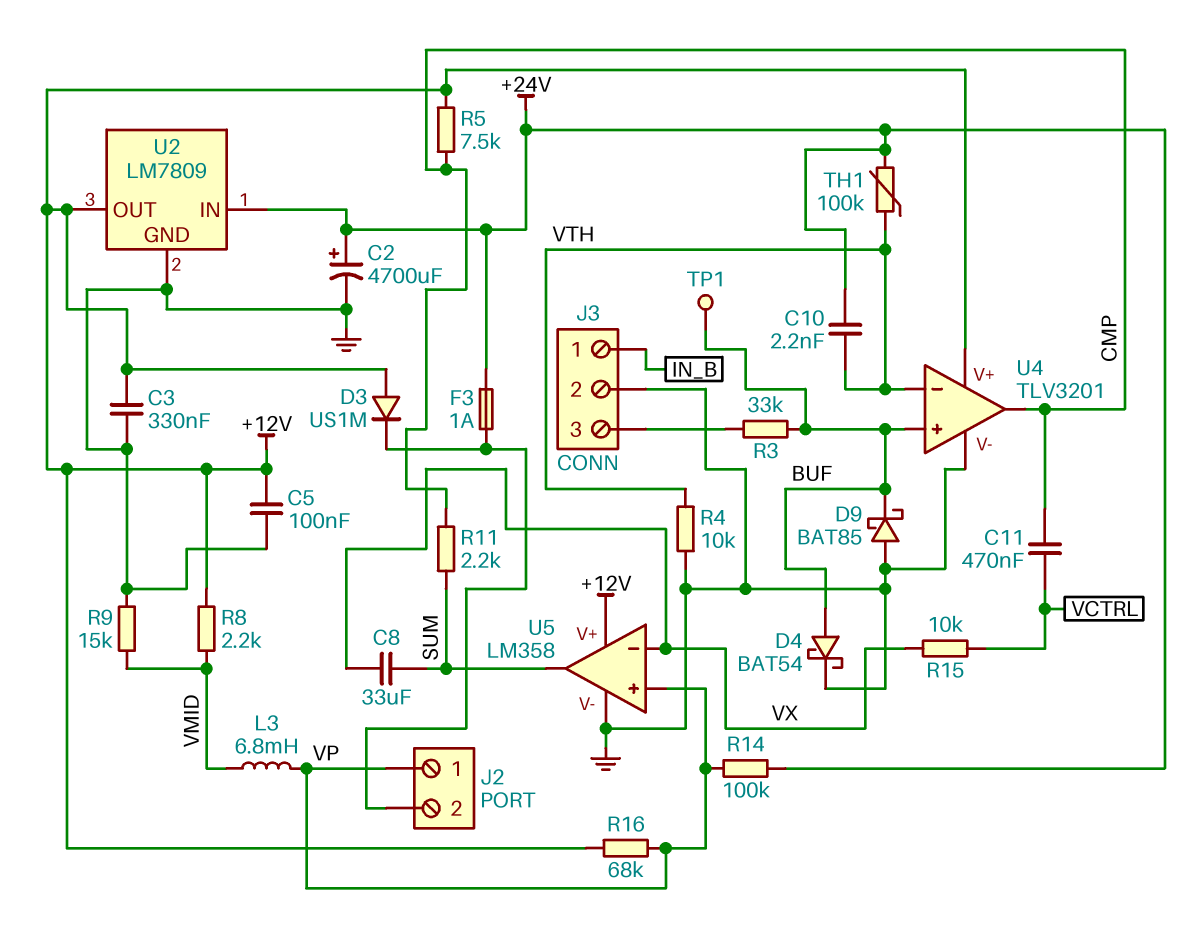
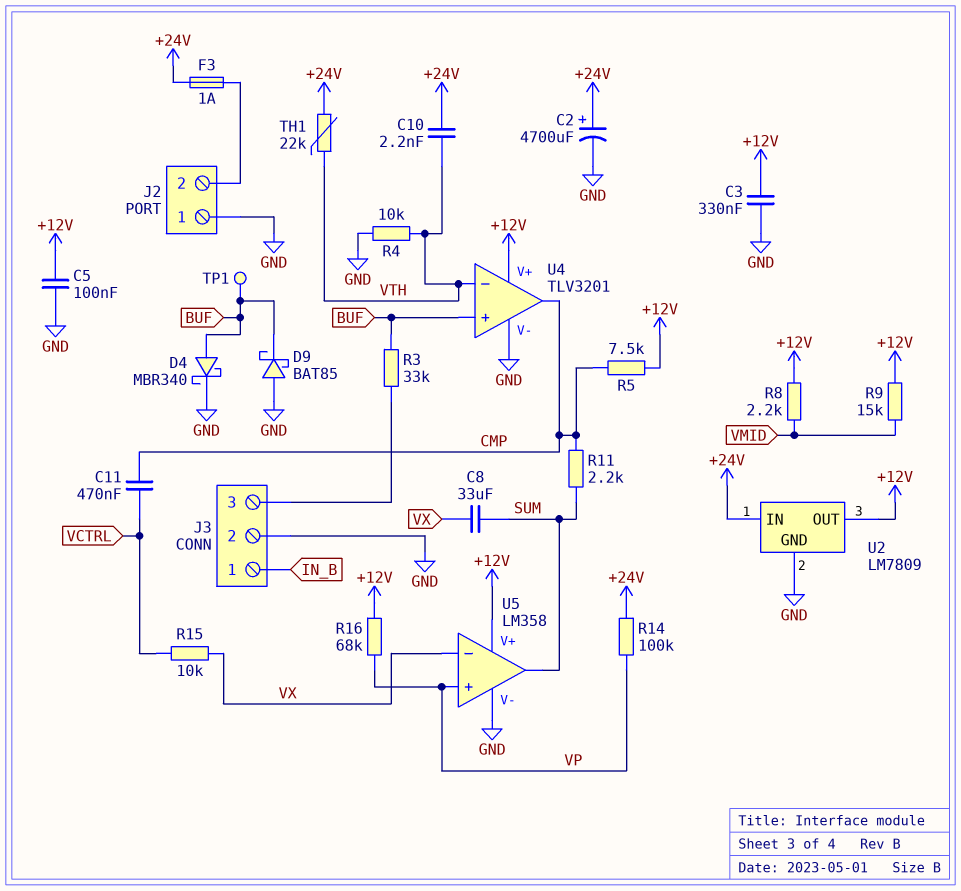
D3: diode US1M (A +12V, K J2/2) -> none
D4: schottky BAT54 (A BUF, K GND) -> schottky MBR340 (A BUF, K GND)
J2 pin 1: VP -> GND
L3: 6.8mH (VMID, VP) -> none
R9: 15k (GND, VMID) -> 15k (+12V, VMID)
TH1: 100k (+24V, VTH) -> 22k (+24V, VTH)

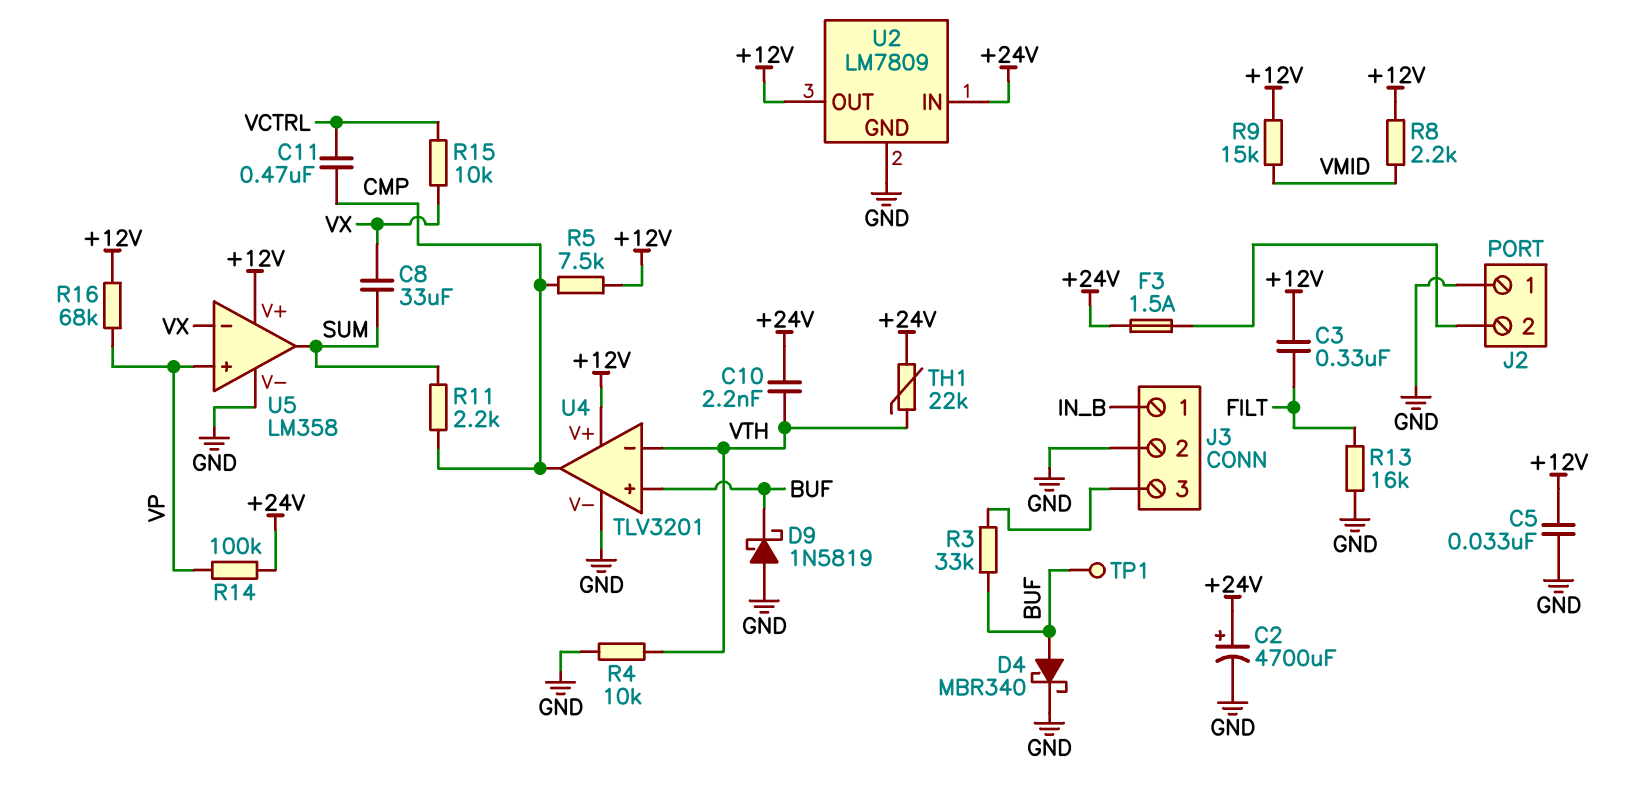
C3: 330nF (+12V, GND) -> 330nF (+12V, FILT)
C5: 100nF (+12V, GND) -> 33nF (+12V, GND)
D9: schottky BAT85 (A GND, K BUF) -> schottky 1N5819 (A GND, K BUF)
F3: 1A (+24V, J2/2) -> 1.5A (+24V, J2/2)
R13: none -> 16k (FILT, GND)

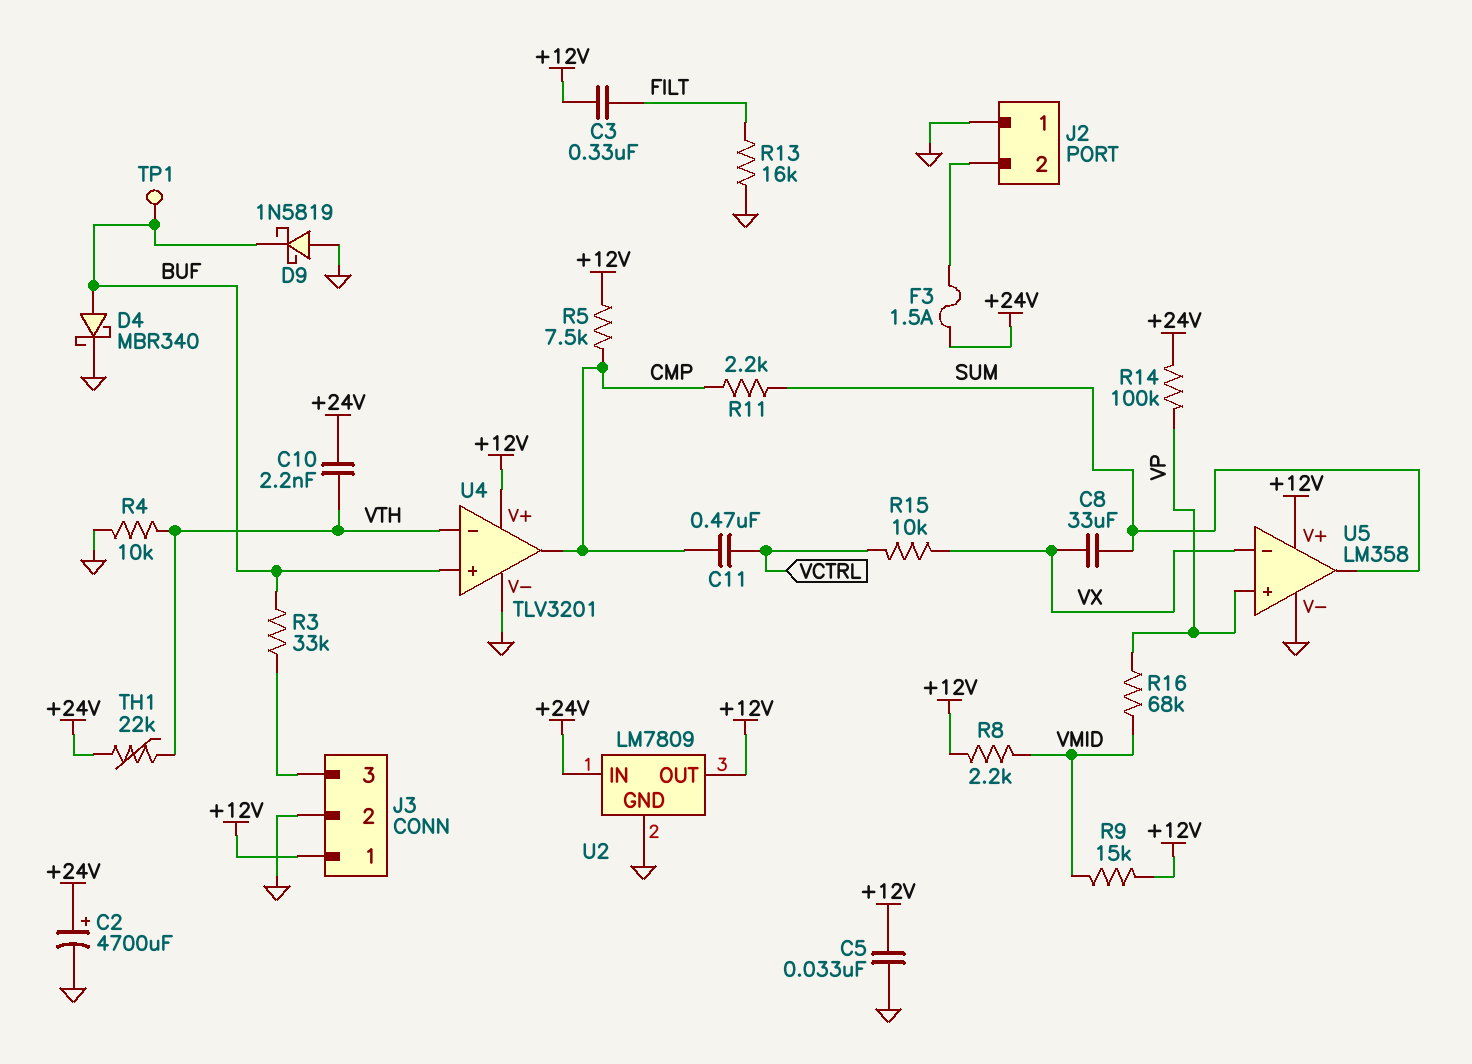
J3 pin 1: IN_B -> +12V
R16: 68k (+12V, VP) -> 68k (VMID, VP)

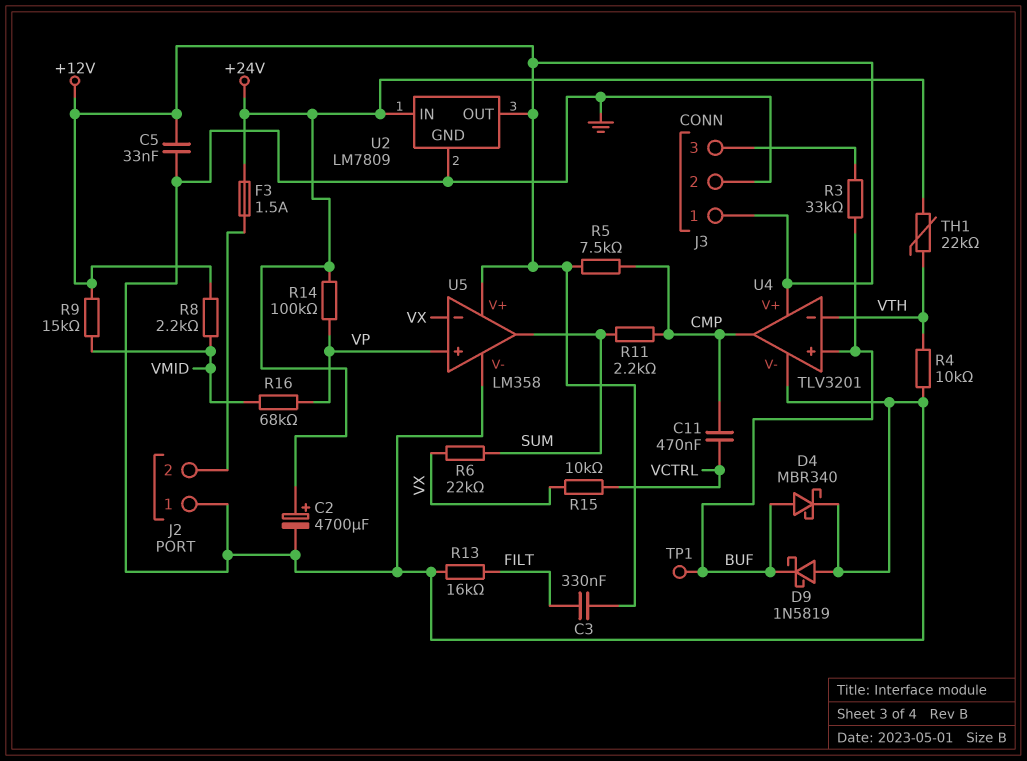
C8: 33uF (SUM, VX) -> none
C10: 2.2nF (+24V, VTH) -> none
R6: none -> 22k (SUM, VX)

